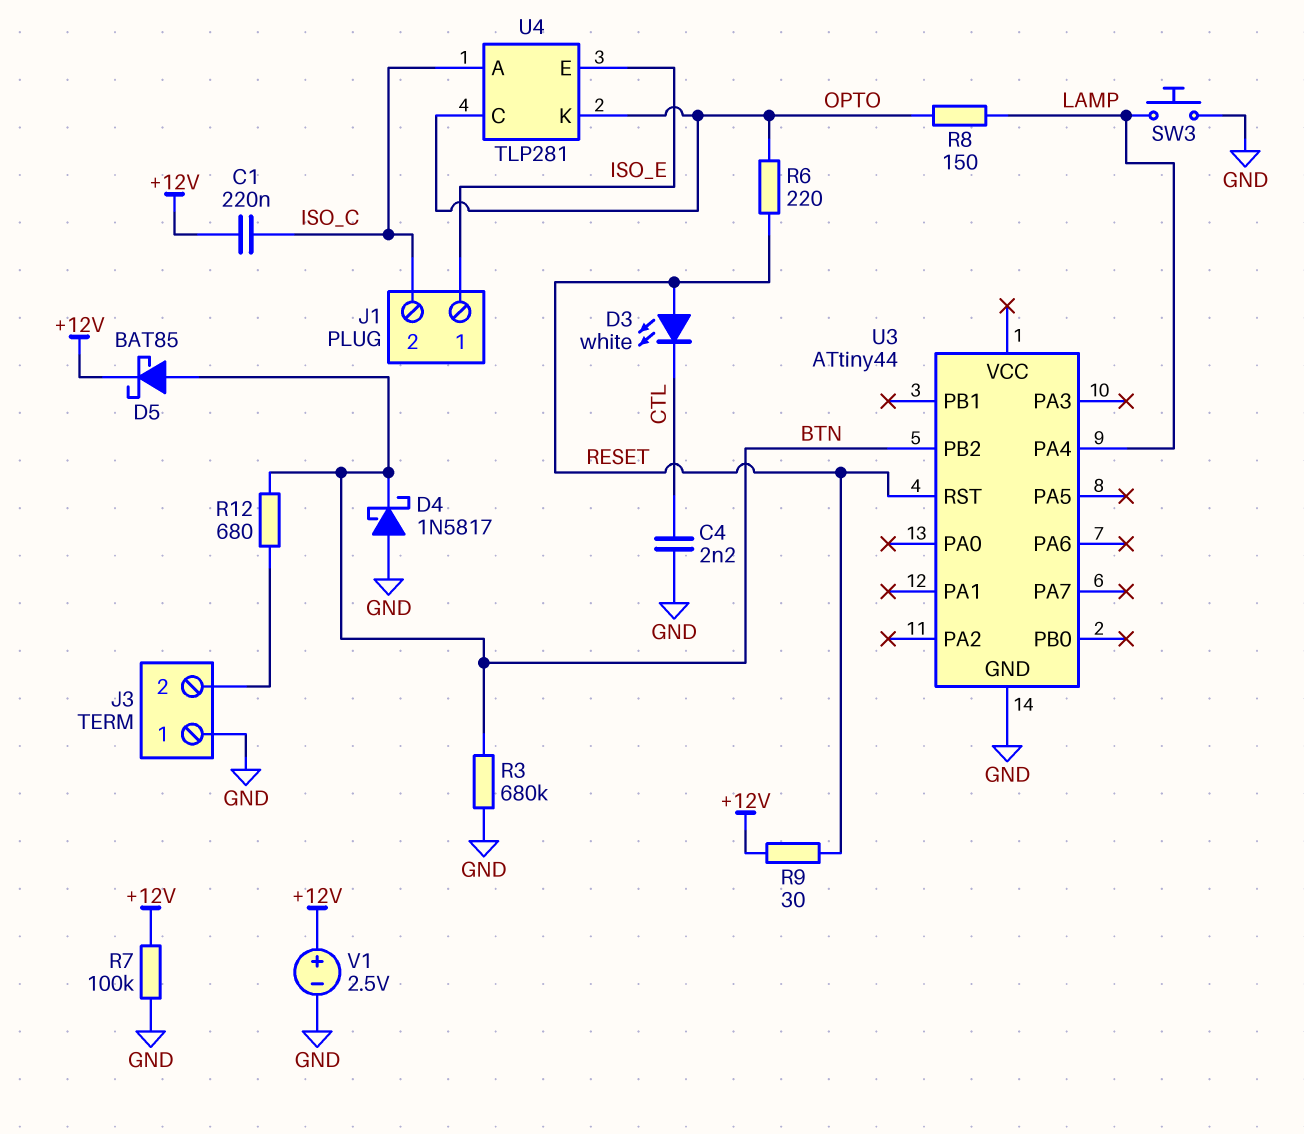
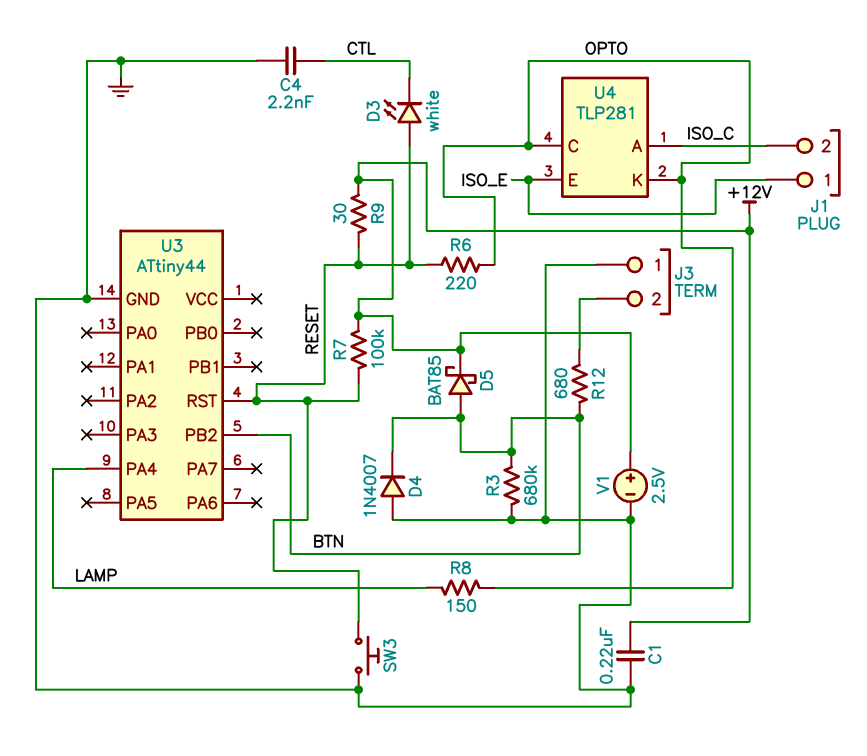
C1: 220nF (+12V, ISO_C) -> 220nF (+12V, GND)
D4: schottky 1N5817 (A GND, K BTN) -> diode 1N4007 (A GND, K BTN)
R7: 100k (+12V, GND) -> 100k (+12V, RESET)
SW3: button (GND, LAMP) -> button (GND, RESET)

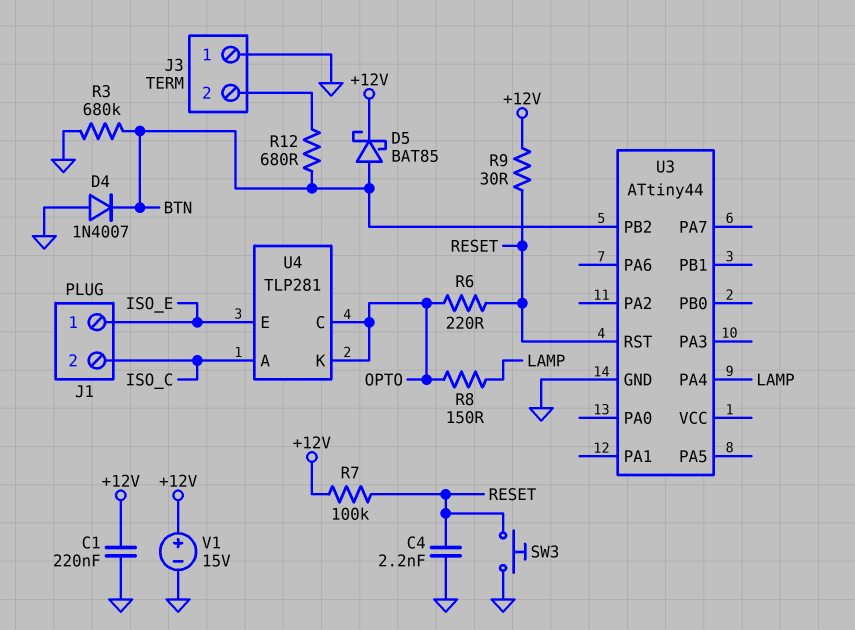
C4: 2.2nF (CTL, GND) -> 2.2nF (GND, RESET)
D3: LED white (A RESET, K CTL) -> none
V1: 2.5V (plus +12V, minus GND) -> 15V (plus +12V, minus GND)

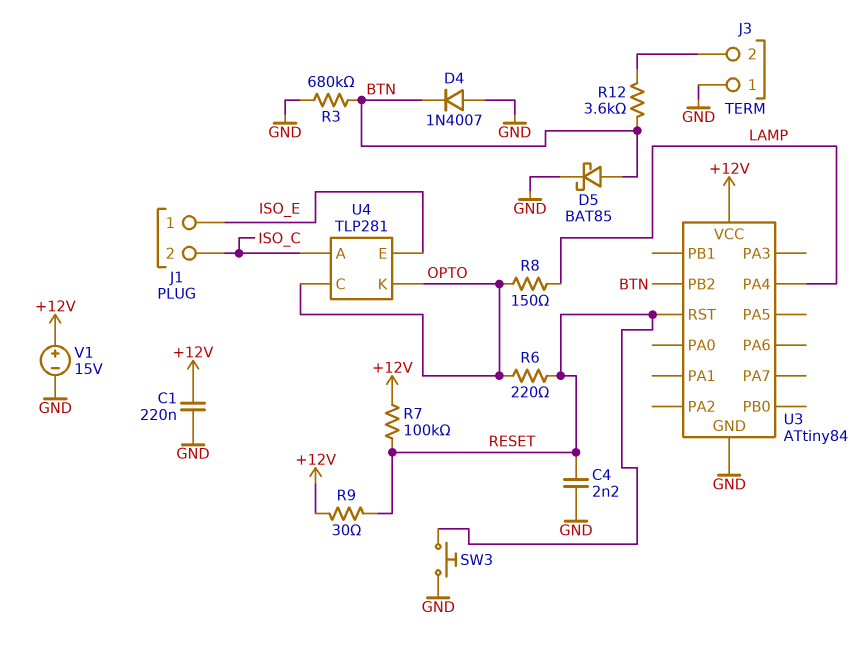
D5: schottky BAT85 (A BTN, K +12V) -> schottky BAT85 (A BTN, K GND)
R12: 680 (BTN, J3/2) -> 3.6k (BTN, J3/2)
U3: ATtiny44 -> ATtiny84
U3 pin VCC: none -> +12V

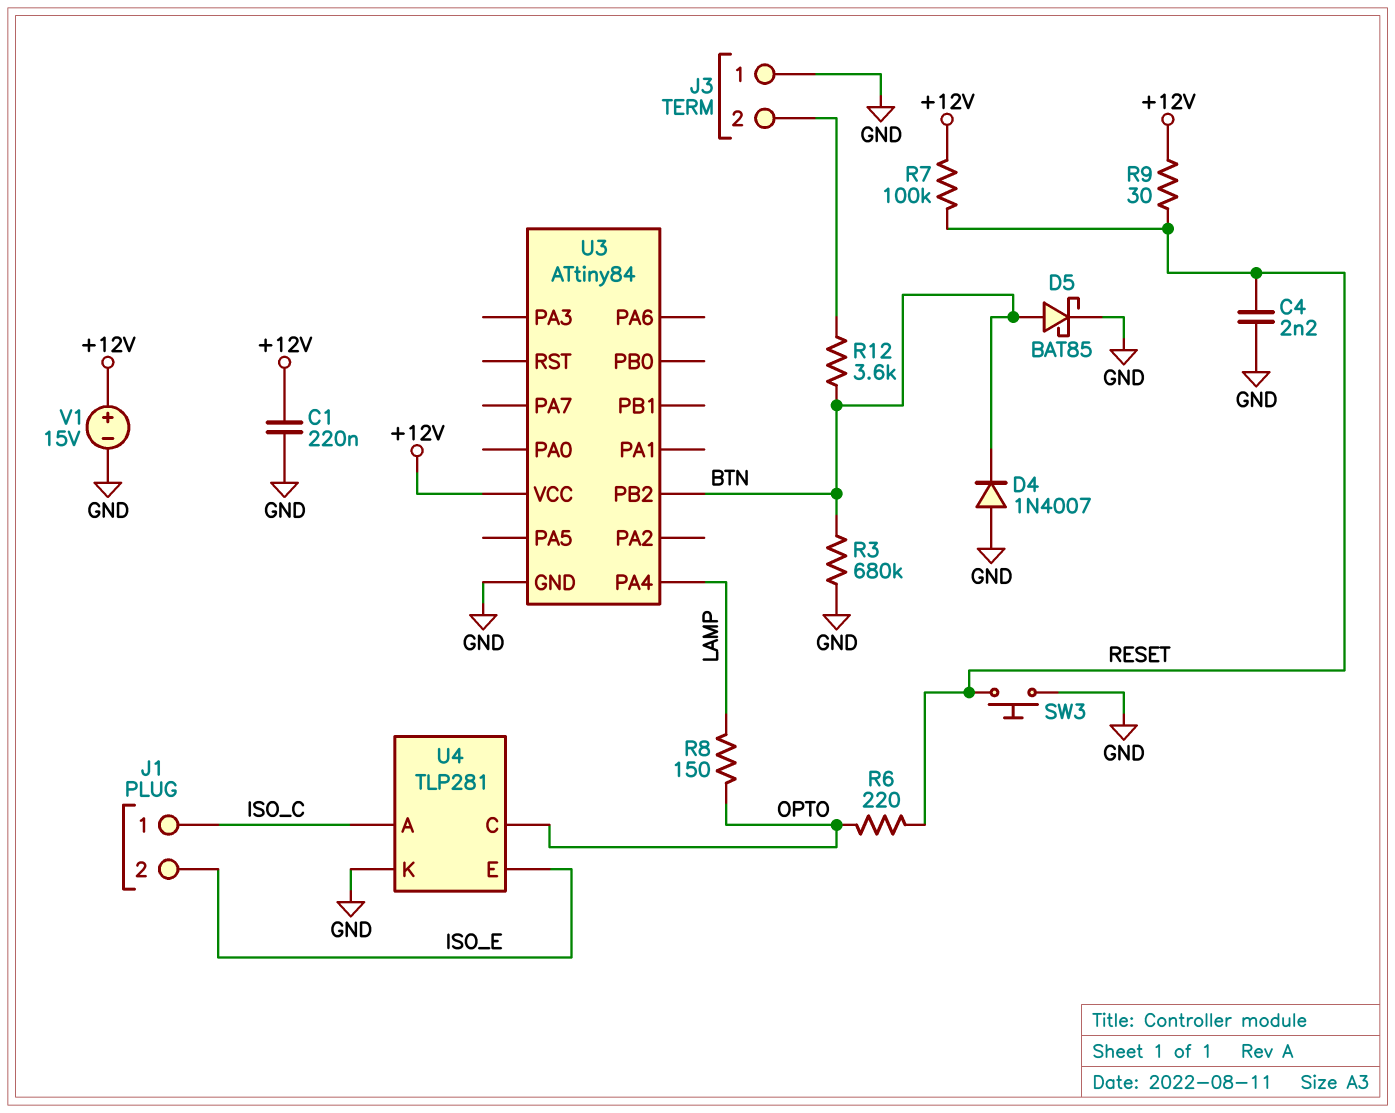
J1 pin 1: ISO_E -> ISO_C
J1 pin 2: ISO_C -> ISO_E
U3 pin RST: RESET -> none
U4 pin K: OPTO -> GND

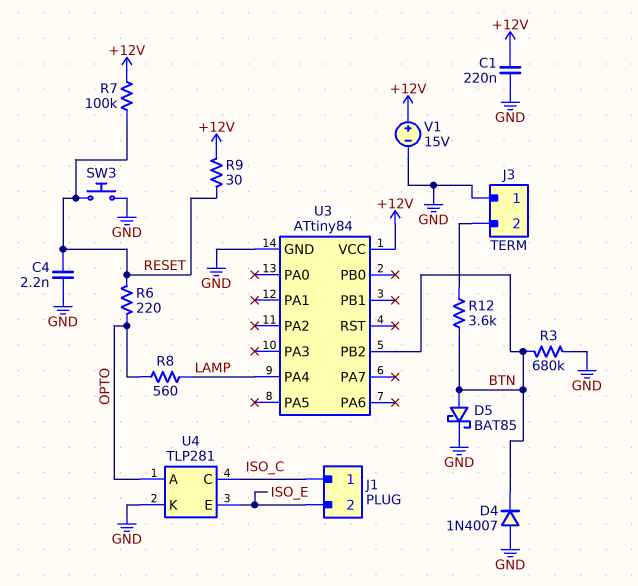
R8: 150 (LAMP, OPTO) -> 560 (LAMP, OPTO)
U4 pin A: ISO_C -> OPTO
U4 pin C: OPTO -> ISO_C

